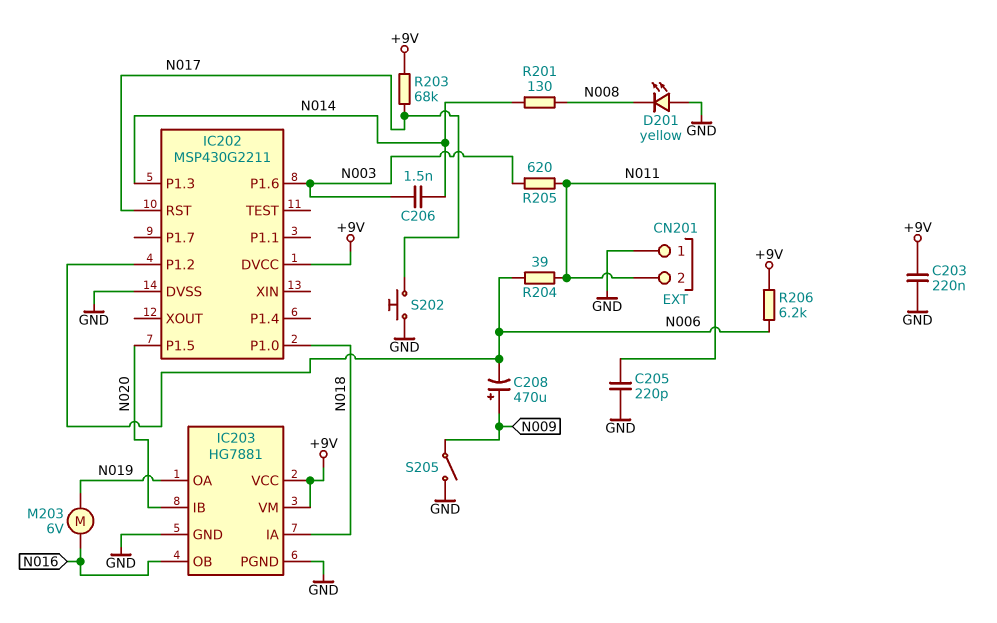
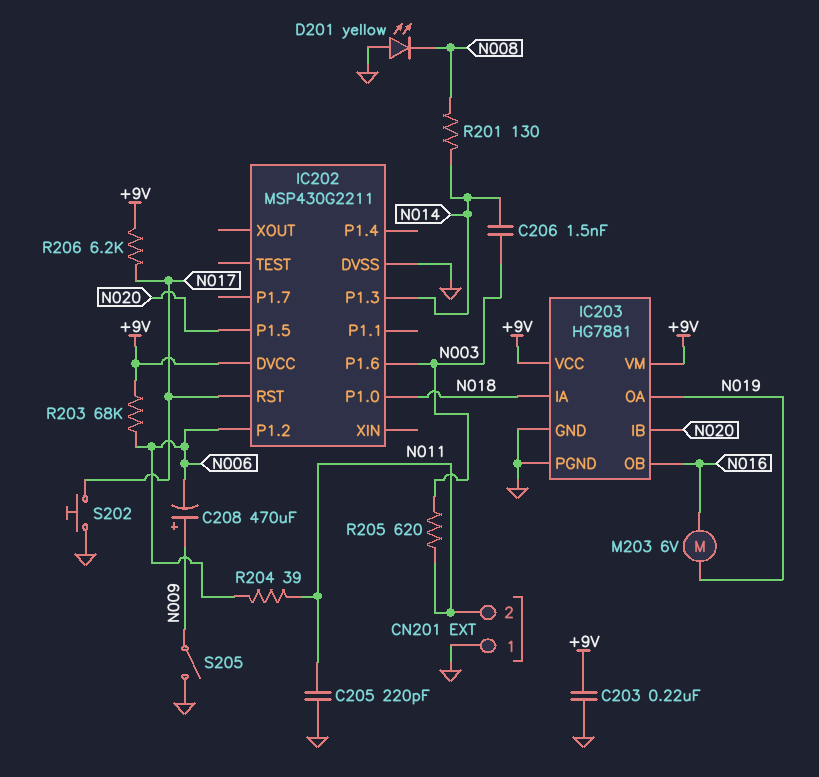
R203: 68k (+9V, N017) -> 68k (+9V, N006)
R206: 6.2k (+9V, N006) -> 6.2k (+9V, N017)

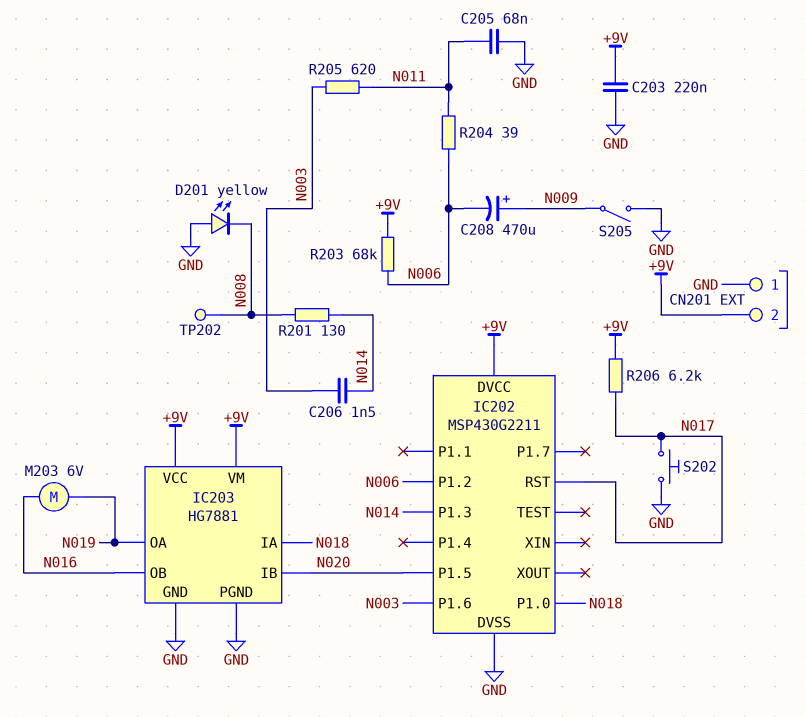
C205: 220pF (GND, N011) -> 68nF (GND, N011)
CN201 pin 2: N011 -> +9V
TP202: none -> test point (N008)

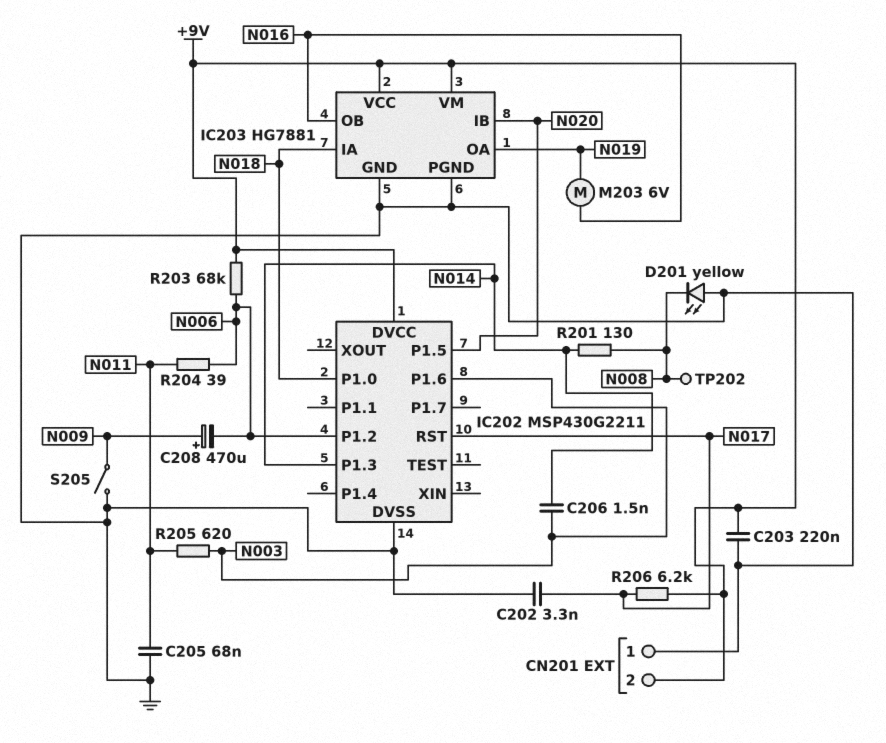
C202: none -> 3.3nF (GND, N017)
S202: button (GND, N017) -> none

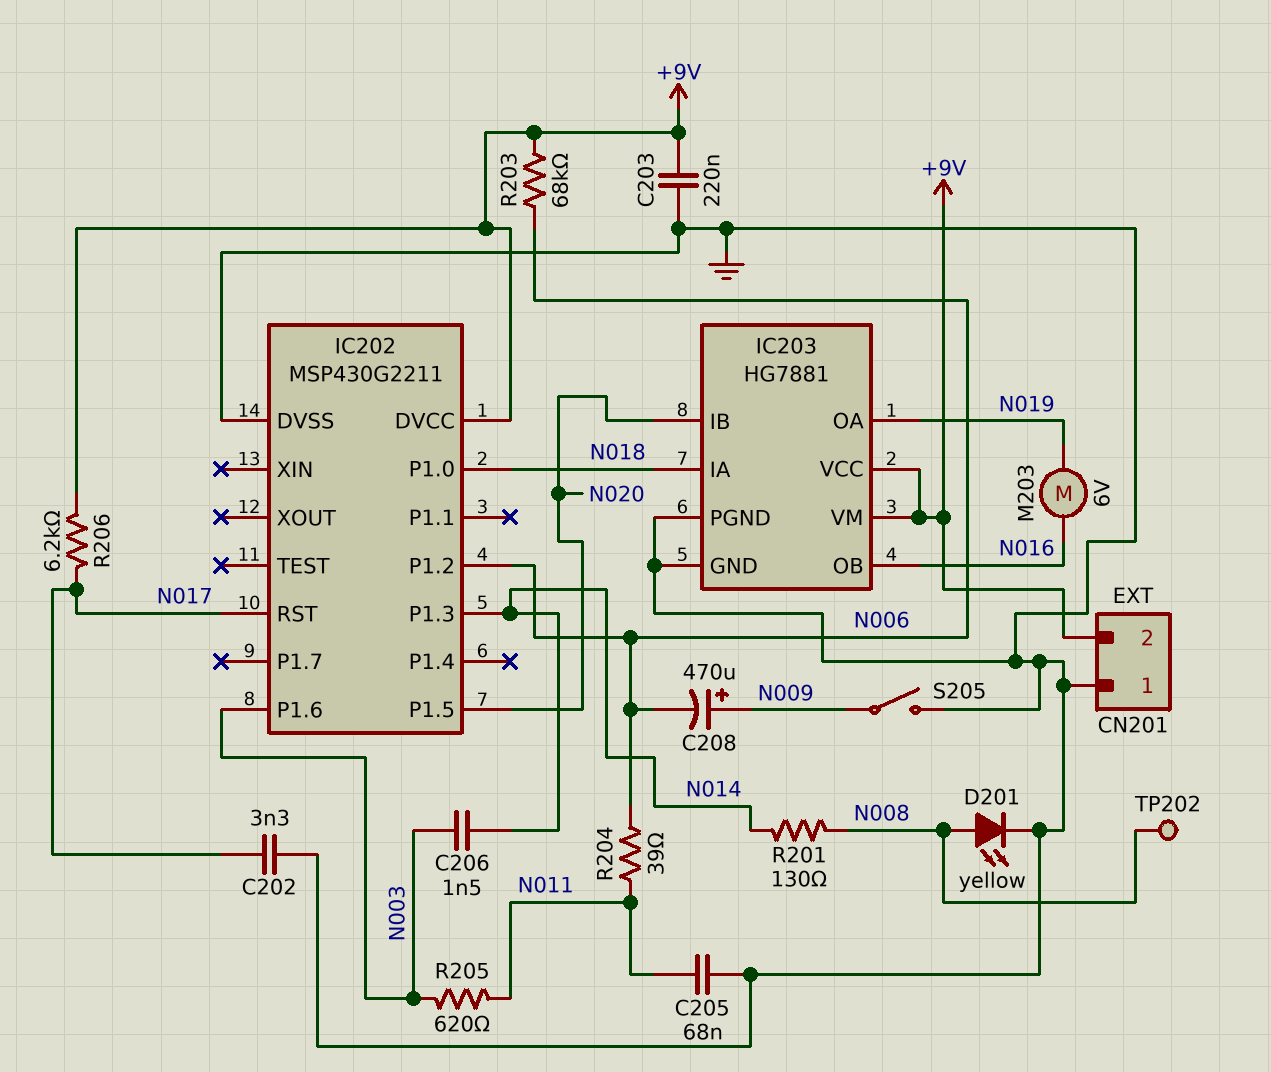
D201: LED yellow (A GND, K N008) -> LED yellow (A N008, K GND)

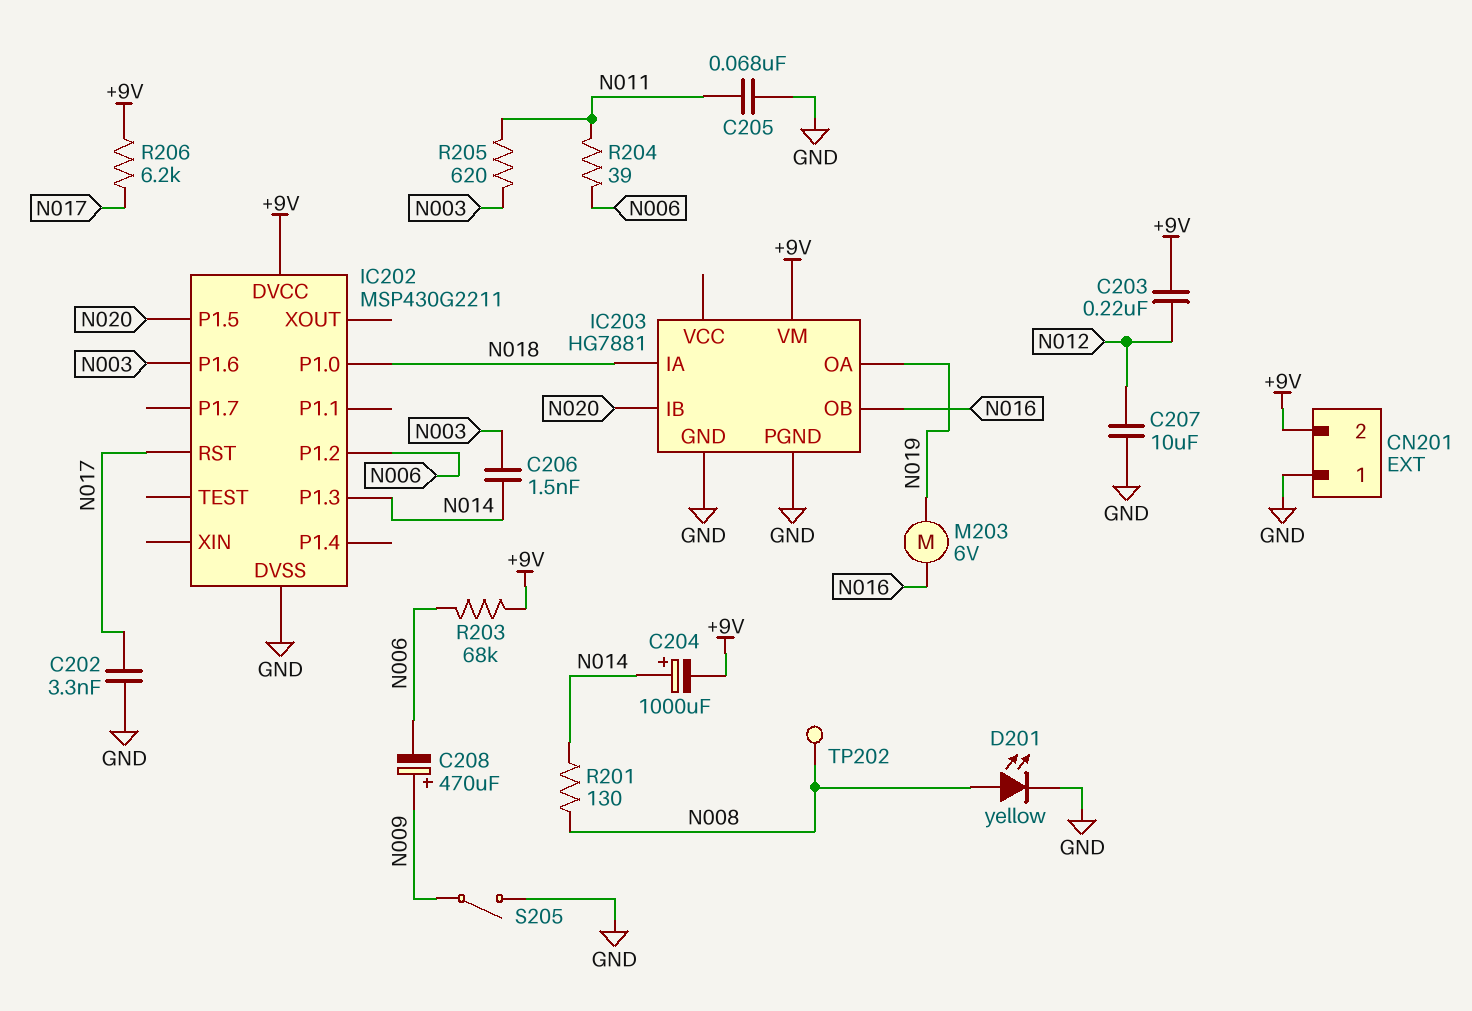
C203: 220nF (+9V, GND) -> 220nF (+9V, N012)
C204: none -> 1000uF (plus N014, minus +9V)
C207: none -> 10uF (GND, N012)
IC203 pin VCC: +9V -> none

